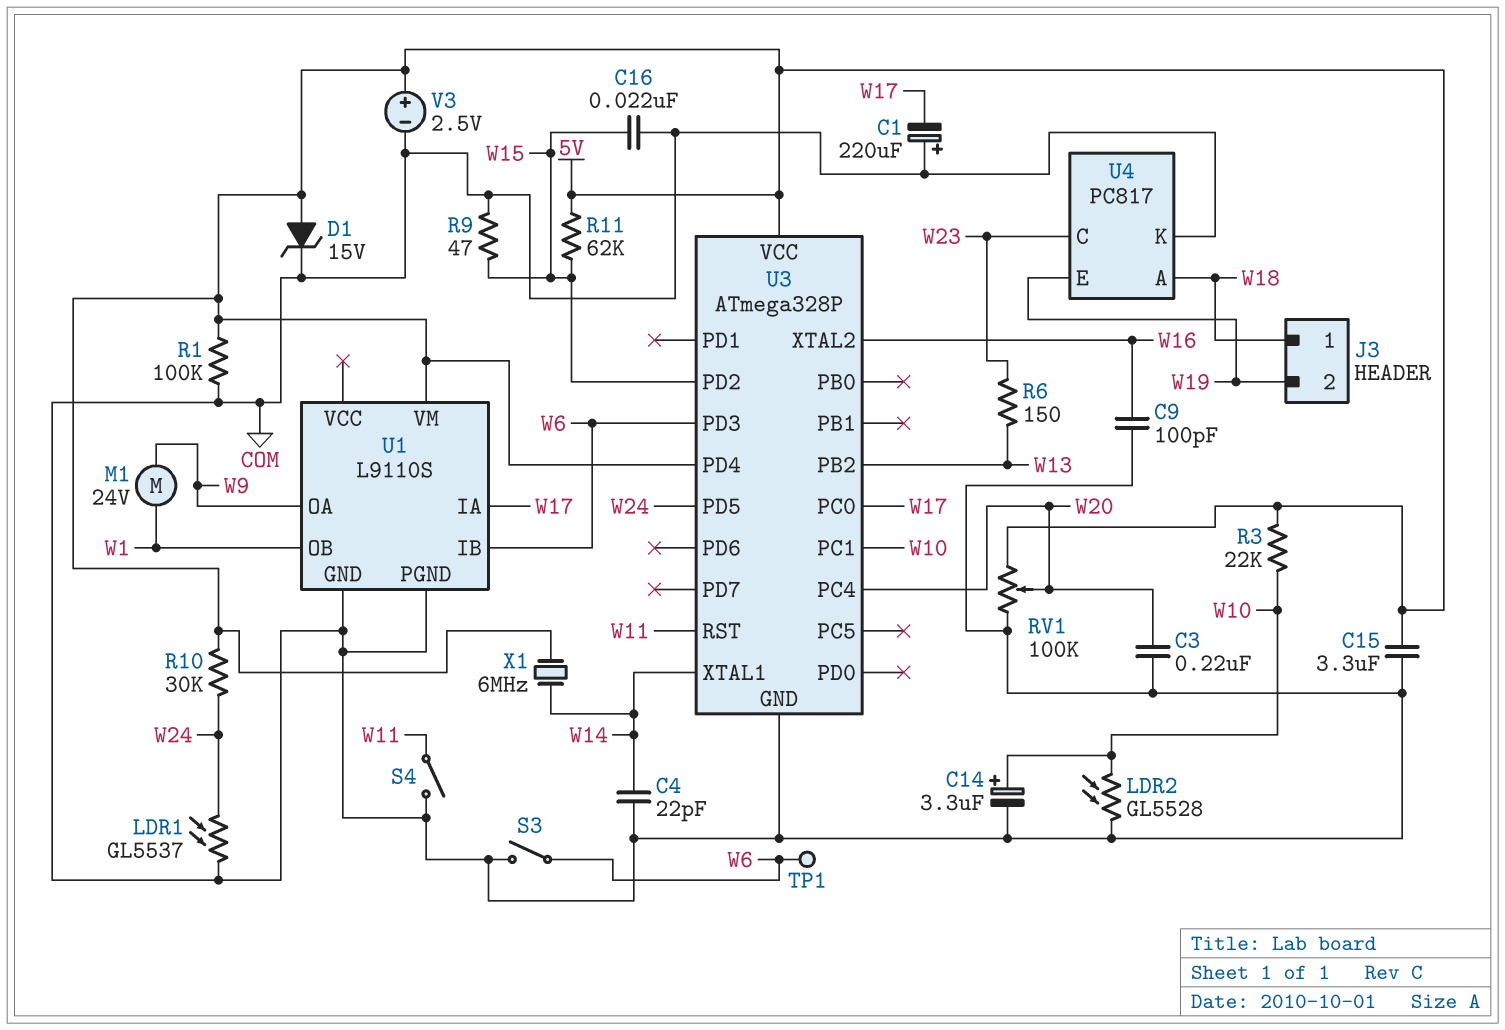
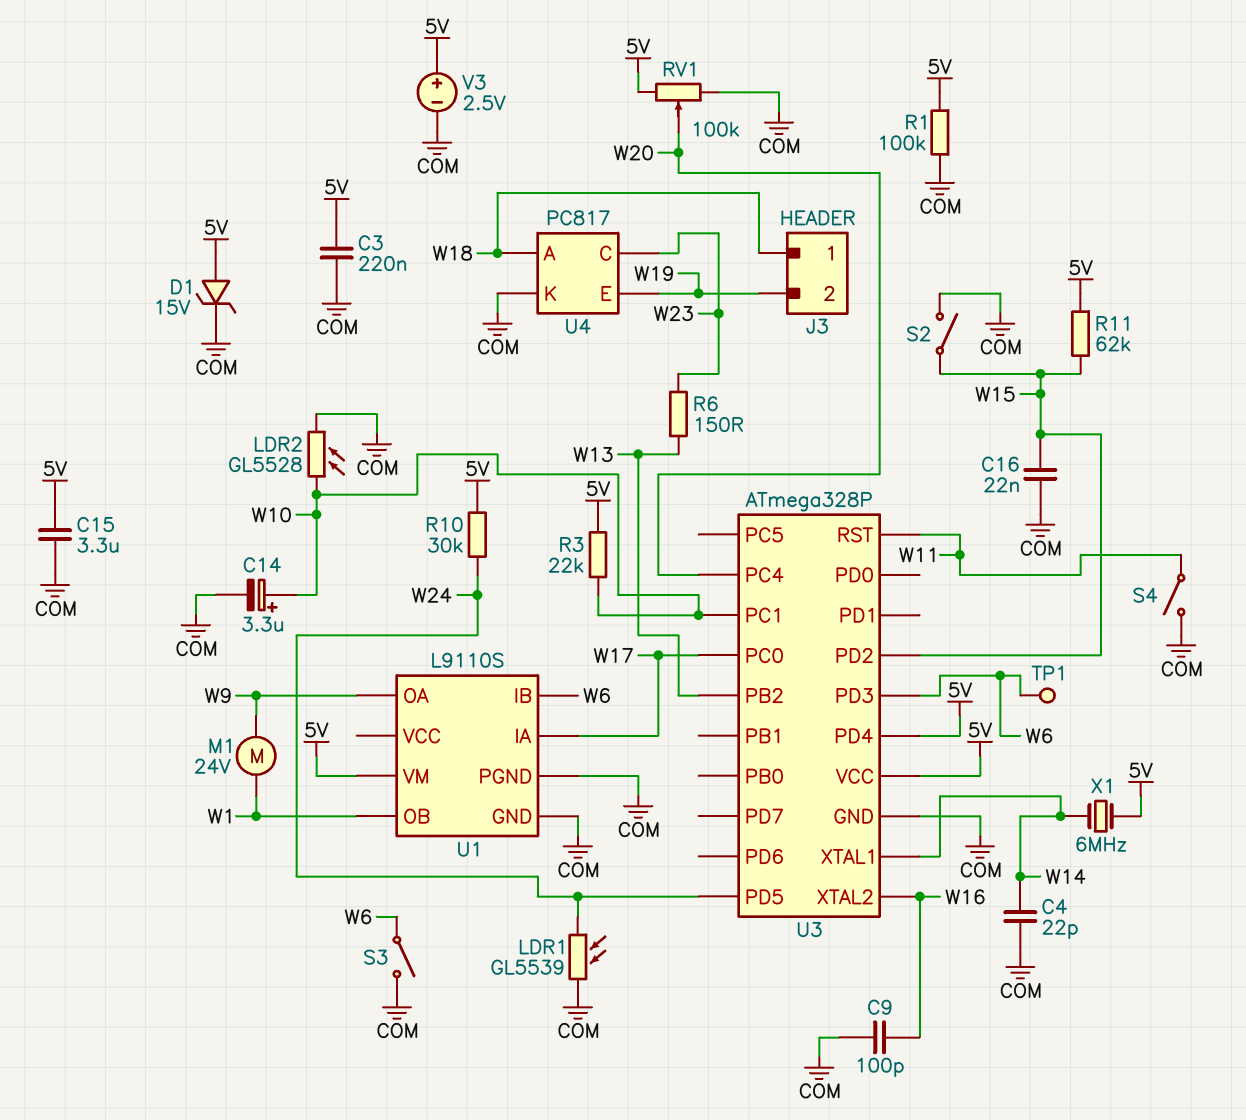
C1: 220uF (plus COM, minus W17) -> none
C3: 220nF (COM, W20) -> 220nF (5V, COM)
LDR1: GL5537 (COM, W24) -> GL5539 (COM, W24)
R9: 47 (COM, W15) -> none
S2: none -> switch (COM, W15)

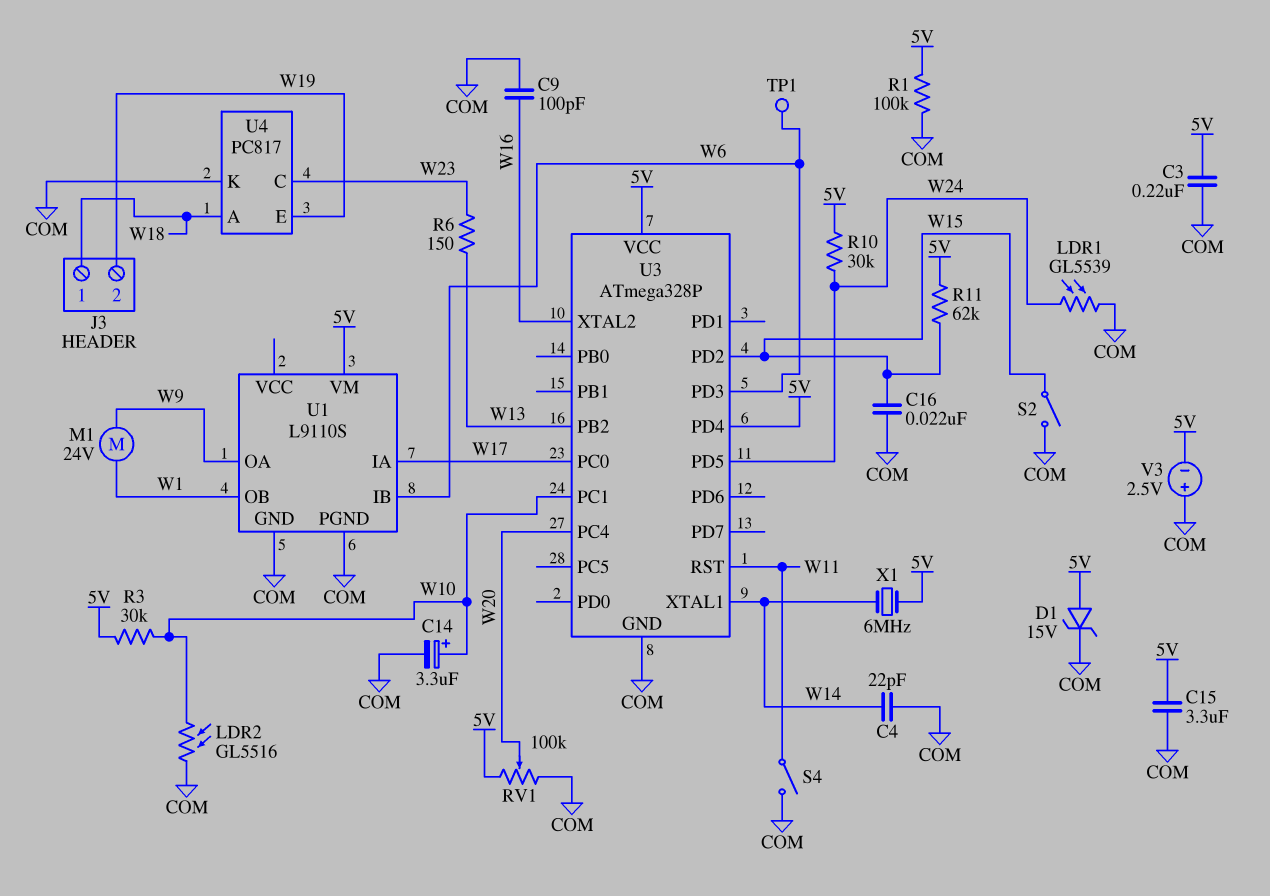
LDR2: GL5528 (COM, W10) -> GL5516 (COM, W10)
R3: 22k (5V, W10) -> 30k (5V, W10)
S3: switch (COM, W6) -> none
V3: 2.5V (plus 5V, minus COM) -> 2.5V (plus COM, minus 5V)

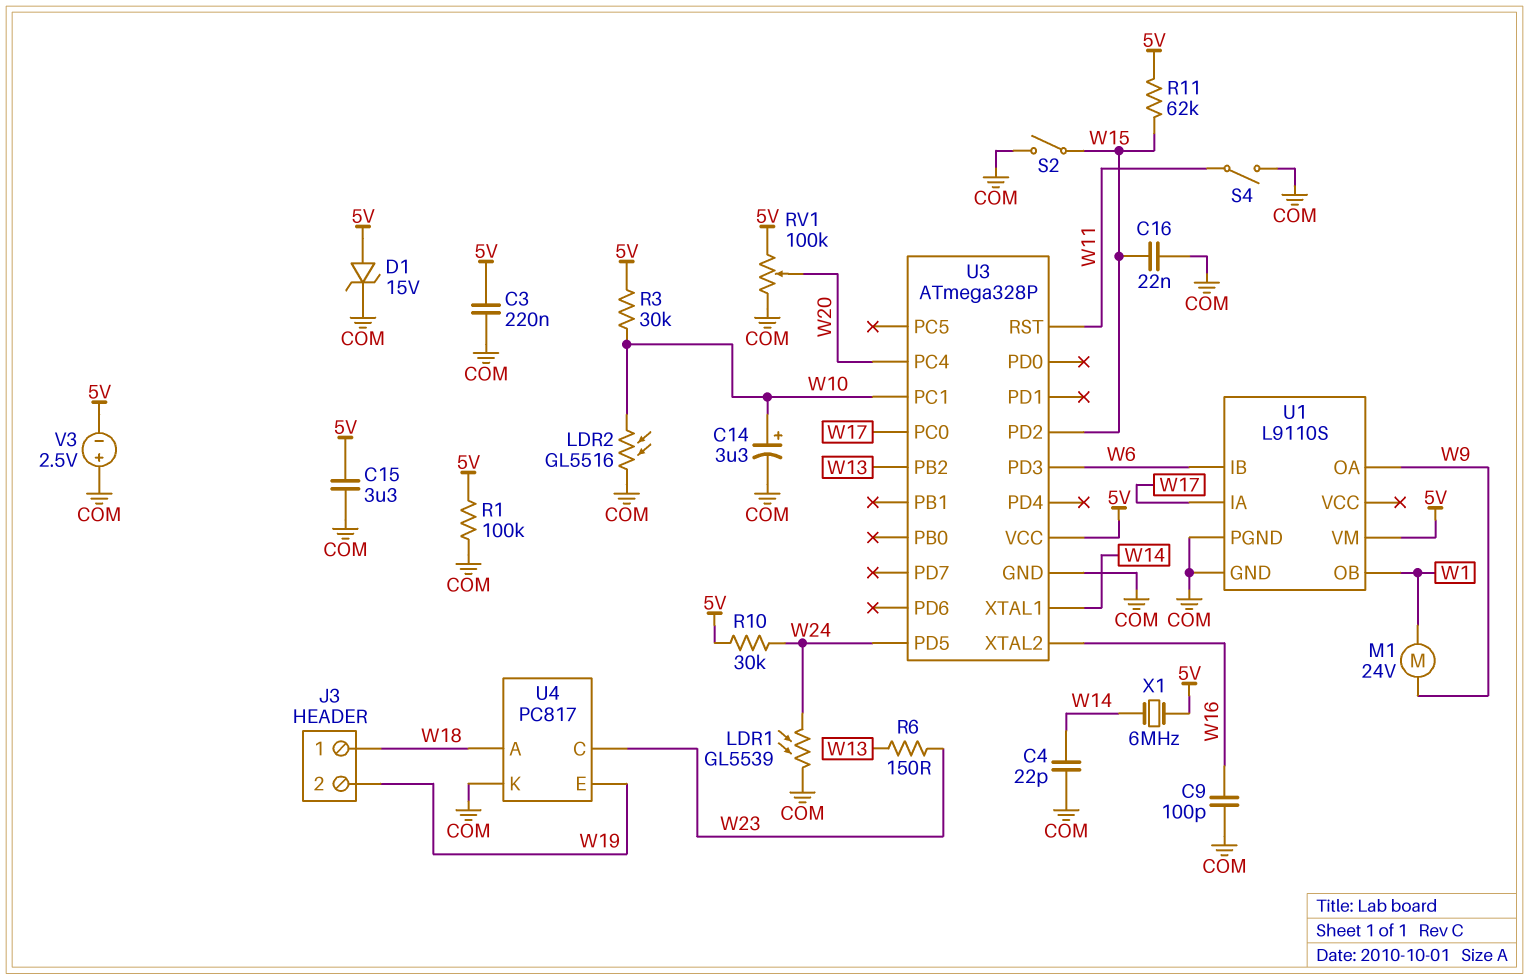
TP1: test point (W6) -> none
U3 pin PD4: 5V -> none

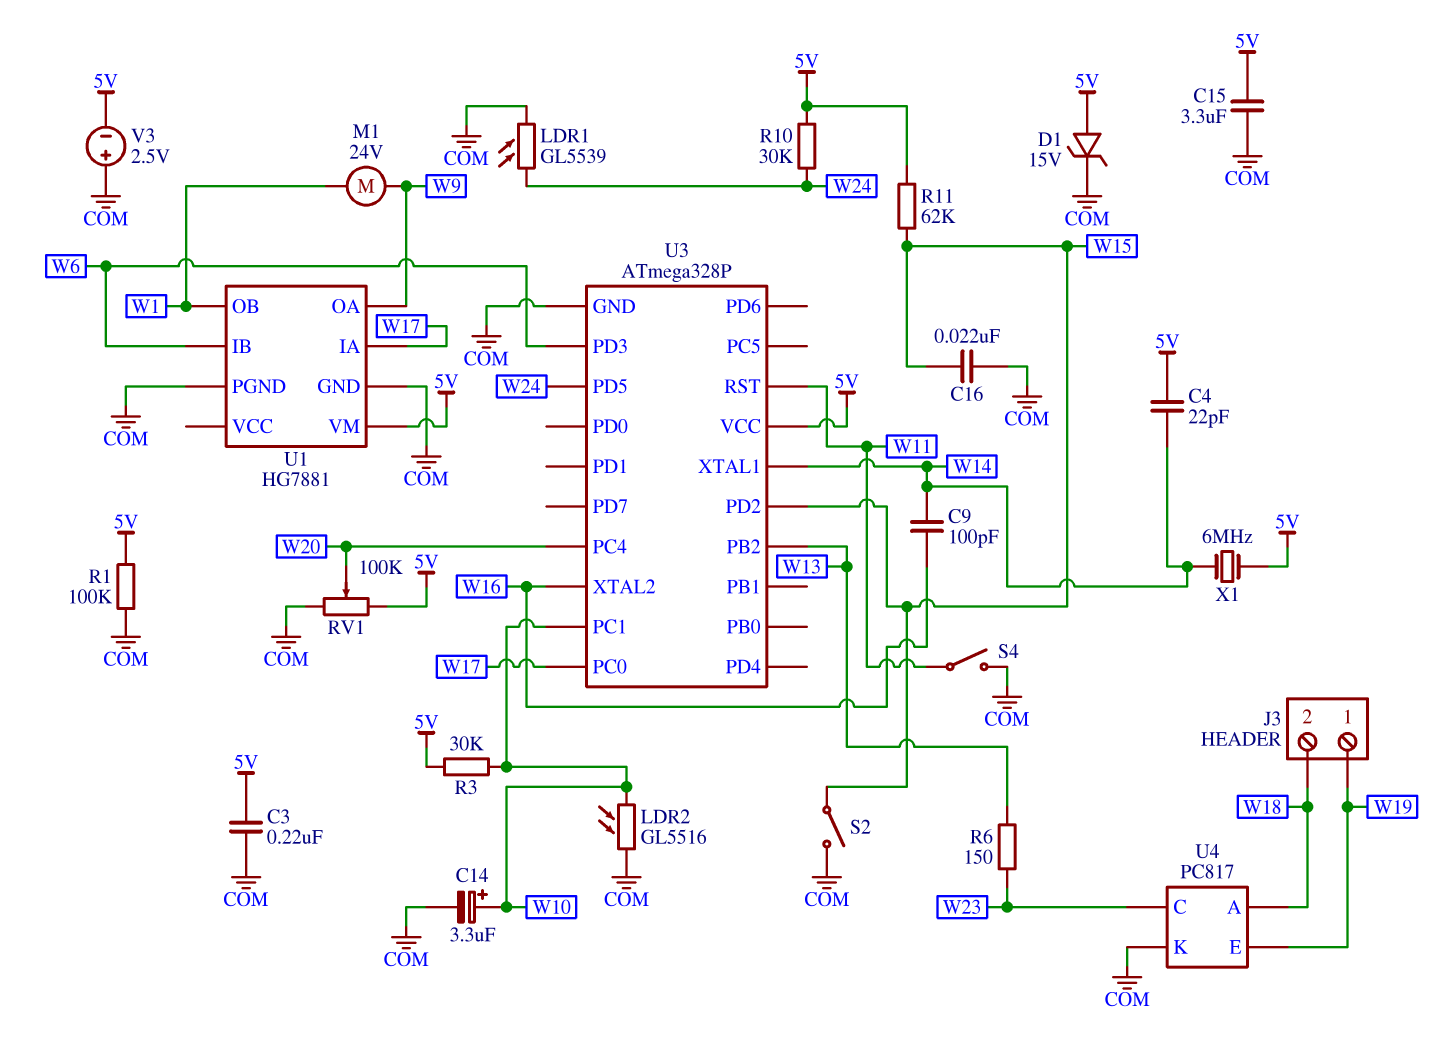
C4: 22pF (COM, W14) -> 22pF (5V, W14)
C9: 100pF (COM, W16) -> 100pF (W14, W16)
J3 pin 1: W18 -> W19
J3 pin 2: W19 -> W18
U1: L9110S -> HG7881

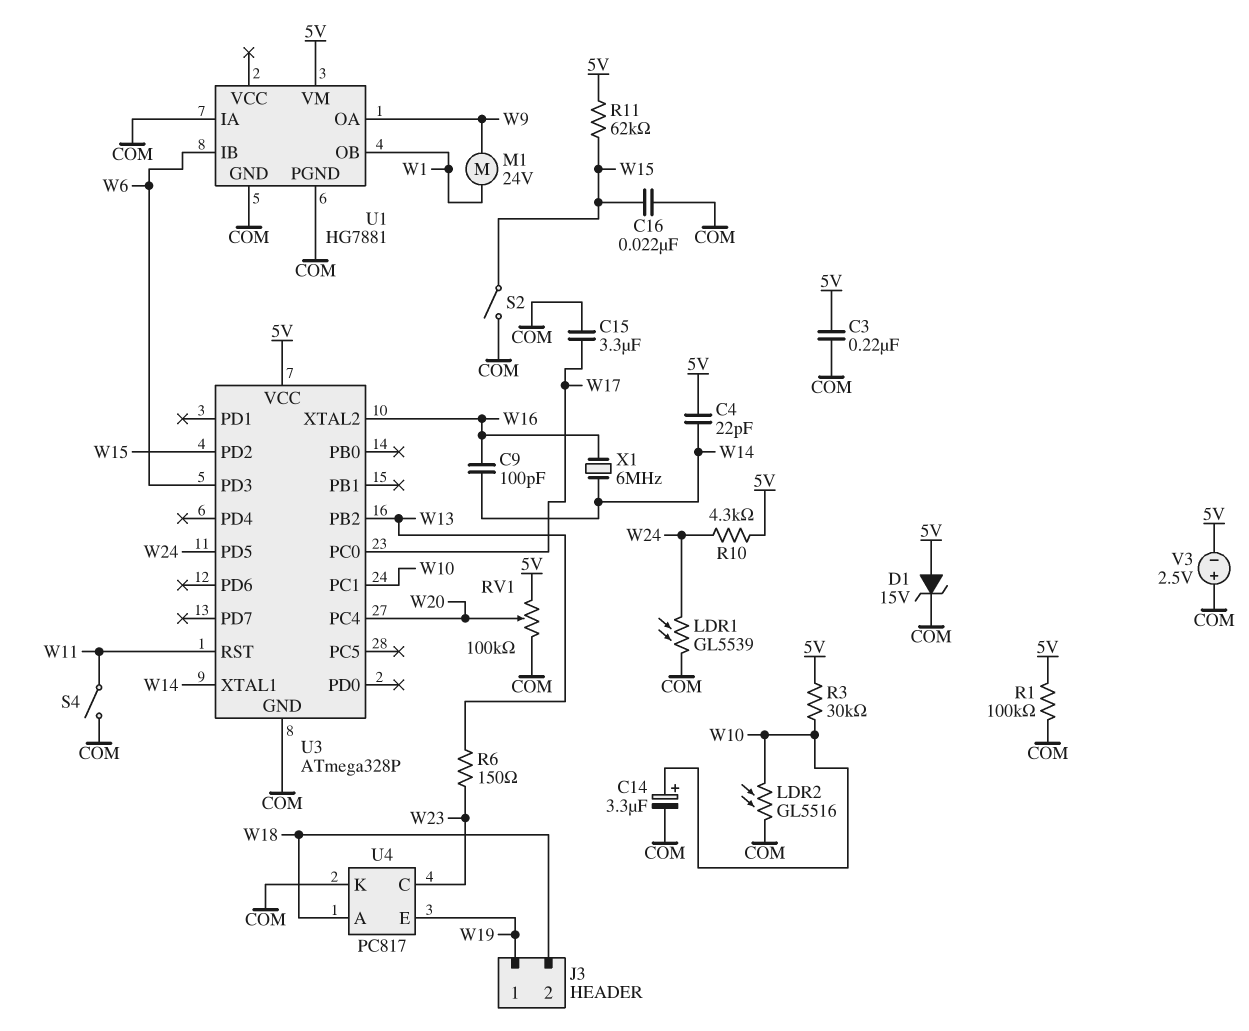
C15: 3.3uF (5V, COM) -> 3.3uF (COM, W17)
R10: 30k (5V, W24) -> 4.3k (5V, W24)
U1 pin IA: W17 -> COM
X1: 6MHz (5V, W14) -> 6MHz (W14, W16)

